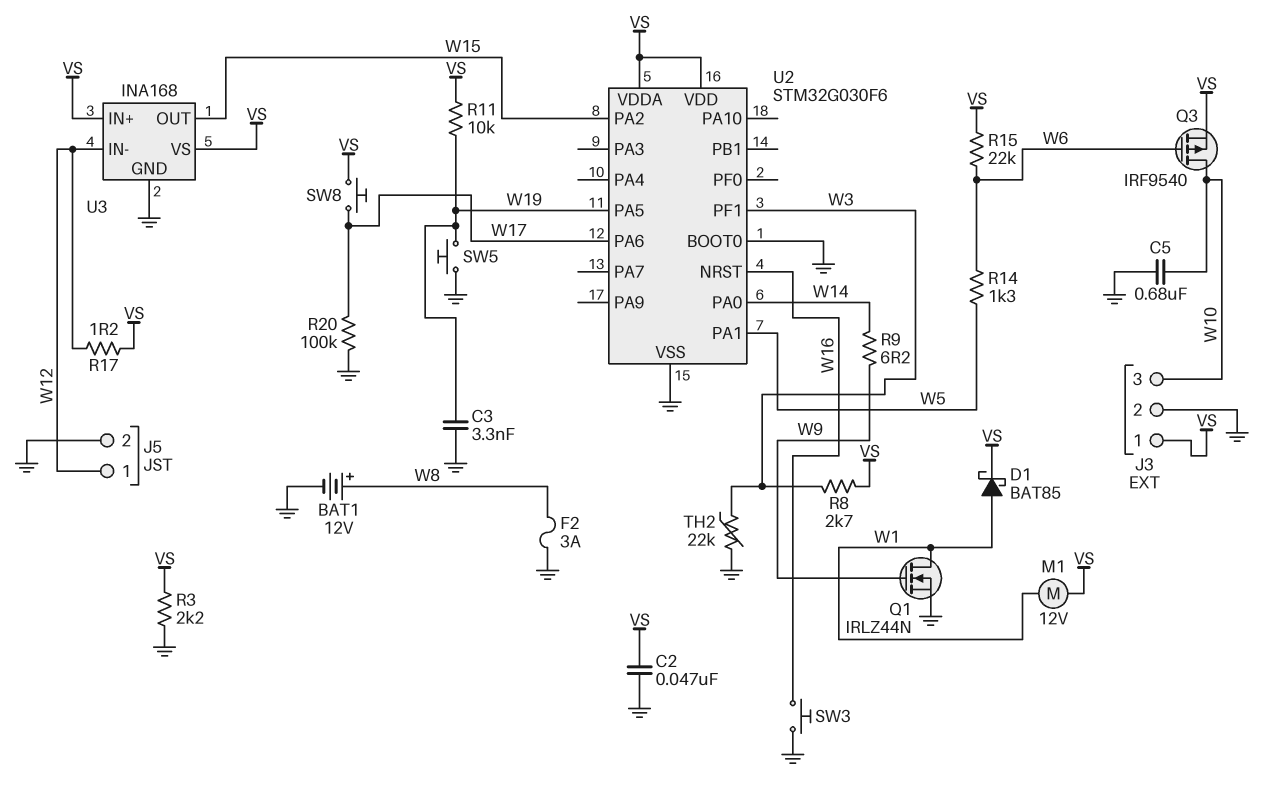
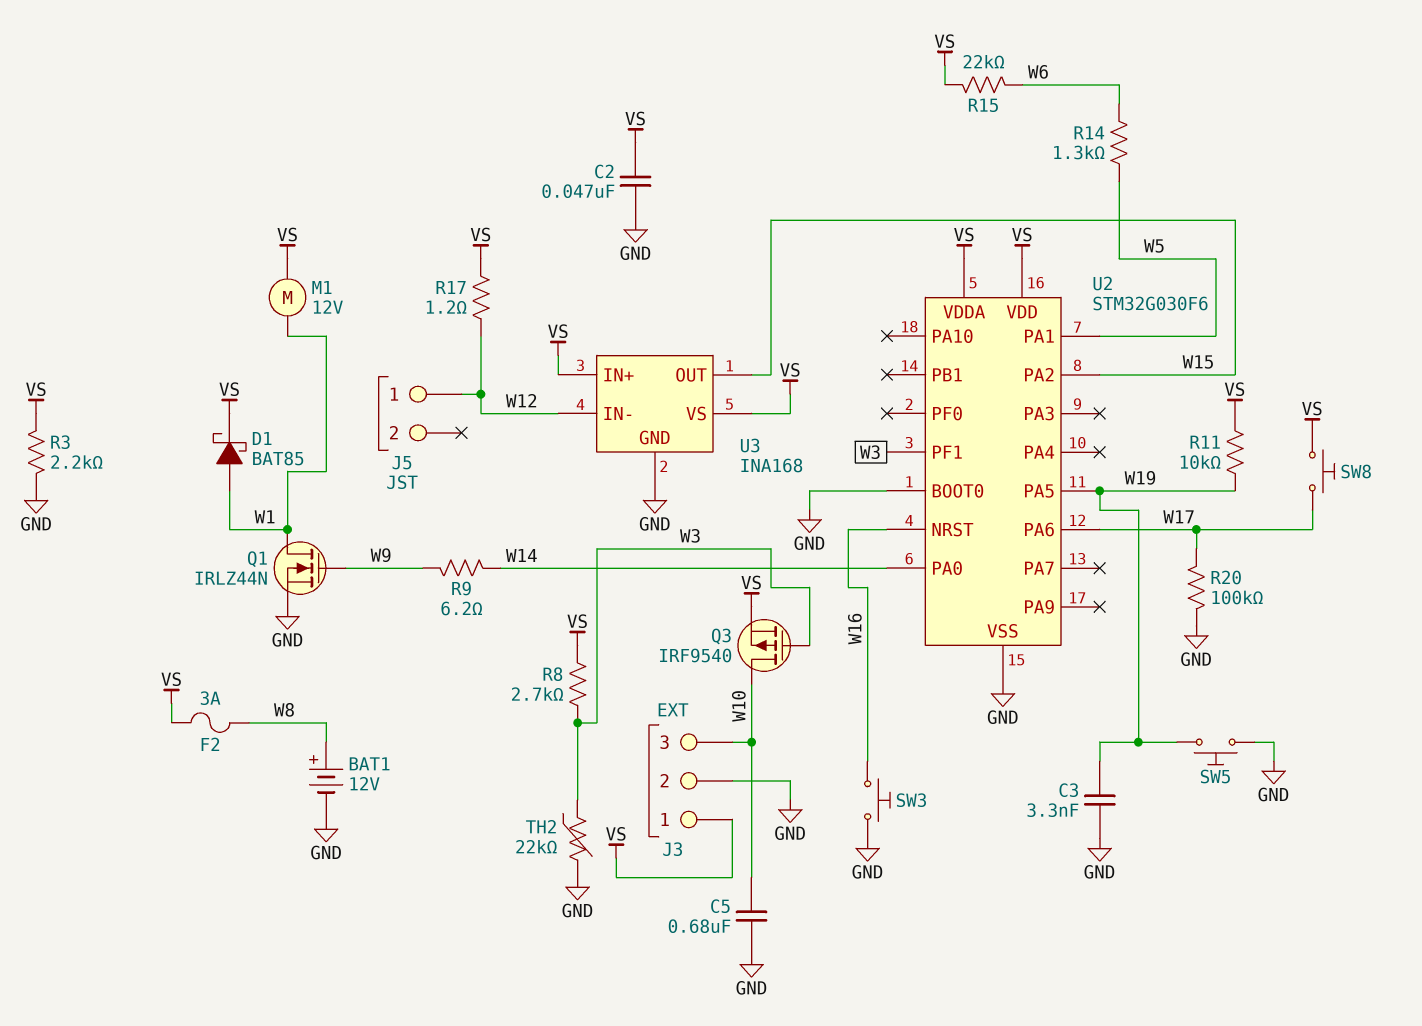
F2: 3A (GND, W8) -> 3A (VS, W8)
J5 pin 2: GND -> none
Q3: PMOS IRF9540 (G W6, D W10, S VS) -> PMOS IRF9540 (G W3, D W10, S VS)

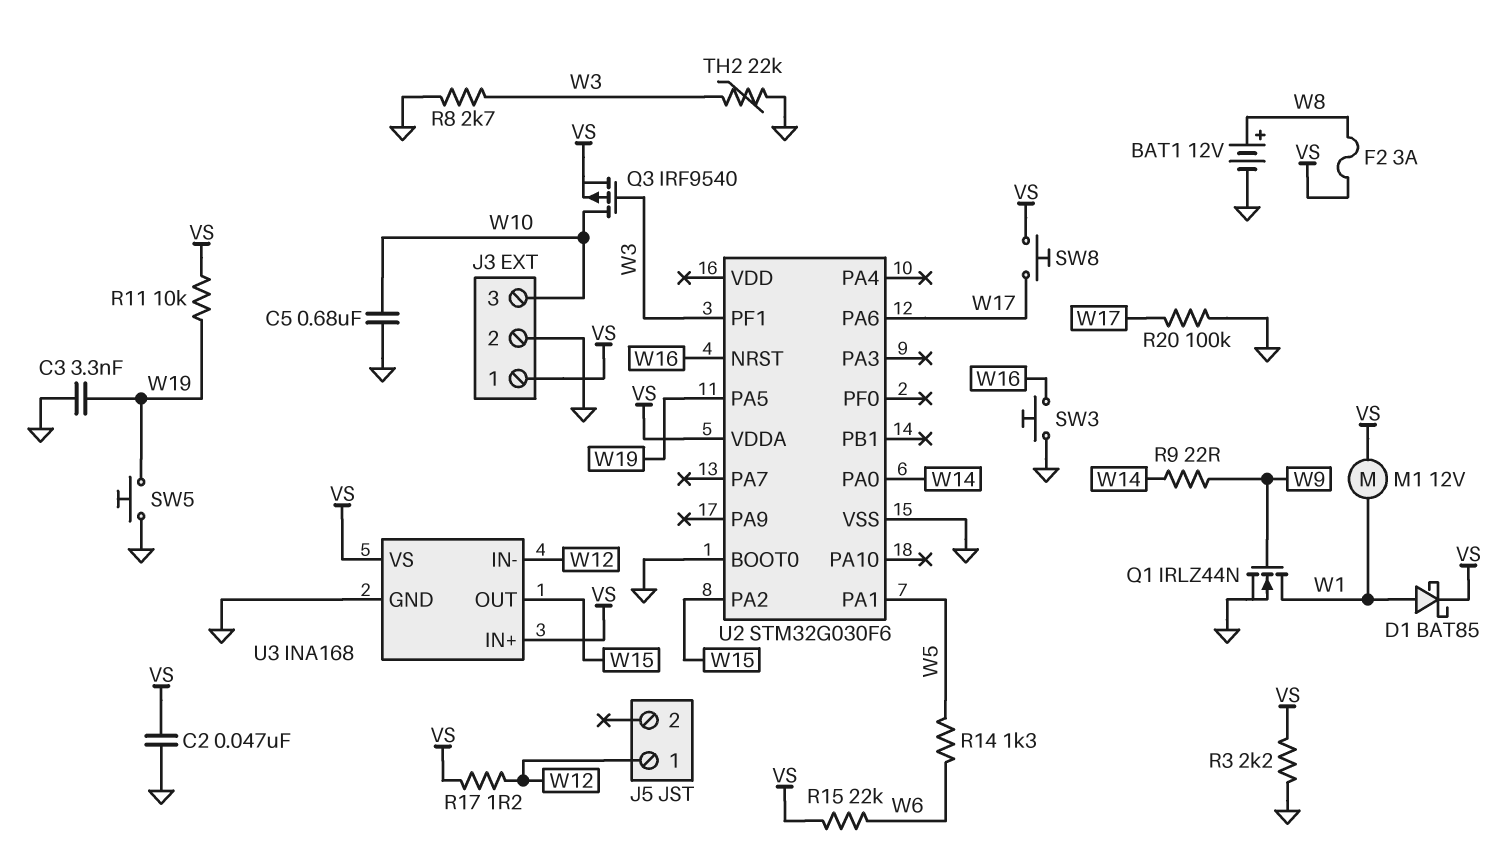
R8: 2.7k (VS, W3) -> 2.7k (GND, W3)
R9: 6.2 (W9, W14) -> 22 (W9, W14)
U2 pin VDD: VS -> none

